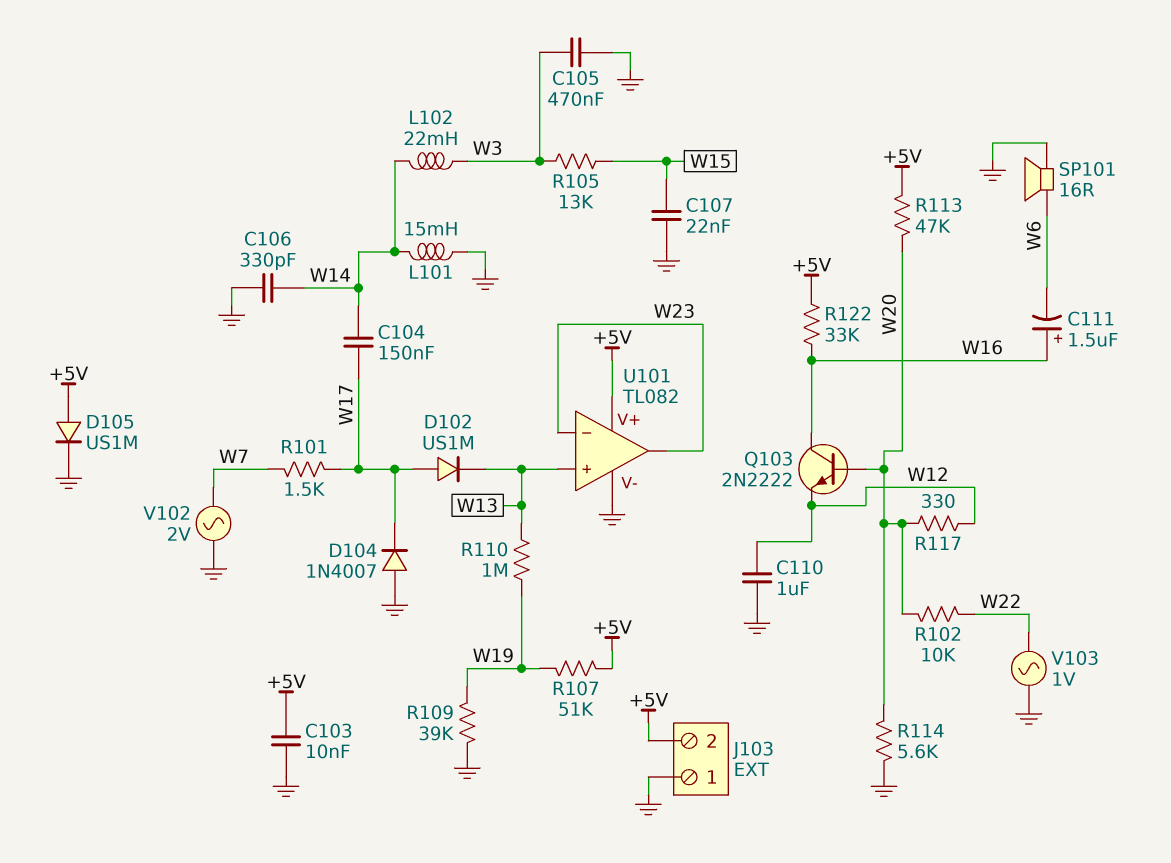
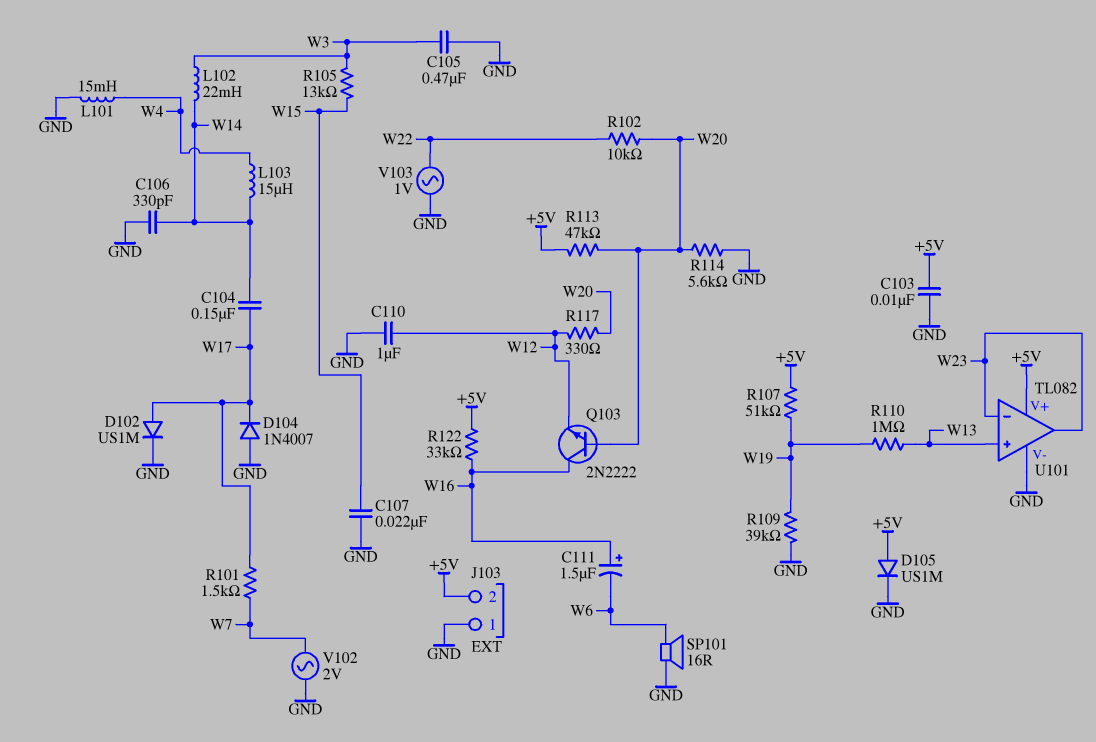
D102: diode US1M (A W17, K W13) -> diode US1M (A W17, K GND)
L101: 15mH (GND, W14) -> 15mH (GND, W4)
L103: none -> 15uH (W4, W14)

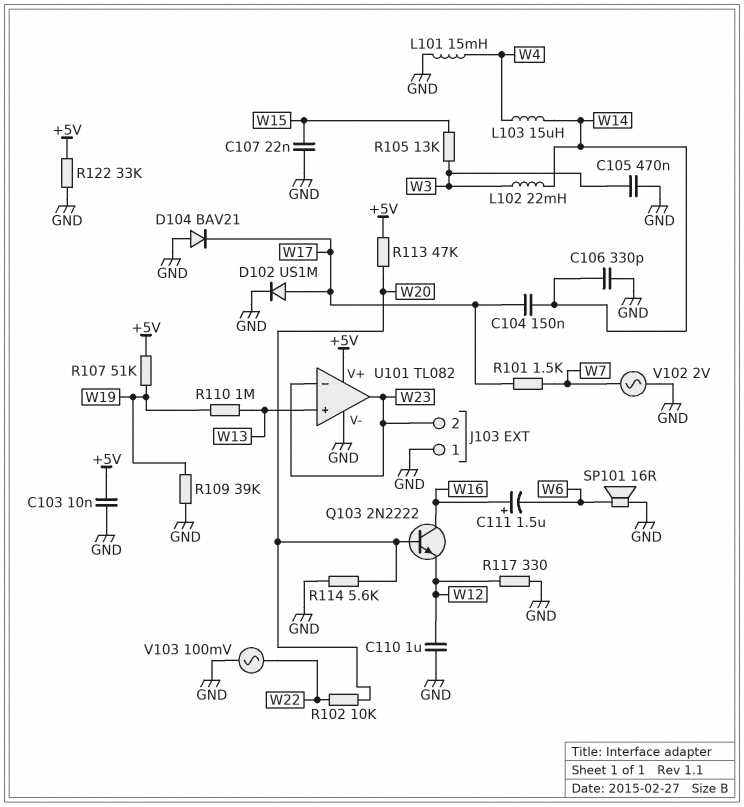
D104: diode 1N4007 (A GND, K W17) -> diode BAV21 (A GND, K W17)
D105: diode US1M (A +5V, K GND) -> none
J103 pin 2: +5V -> W23
R117: 330 (W12, W20) -> 330 (GND, W12)
R122: 33k (+5V, W16) -> 33k (+5V, GND)
V103: AC 1V (GND, W22) -> AC 100mV (GND, W22)

